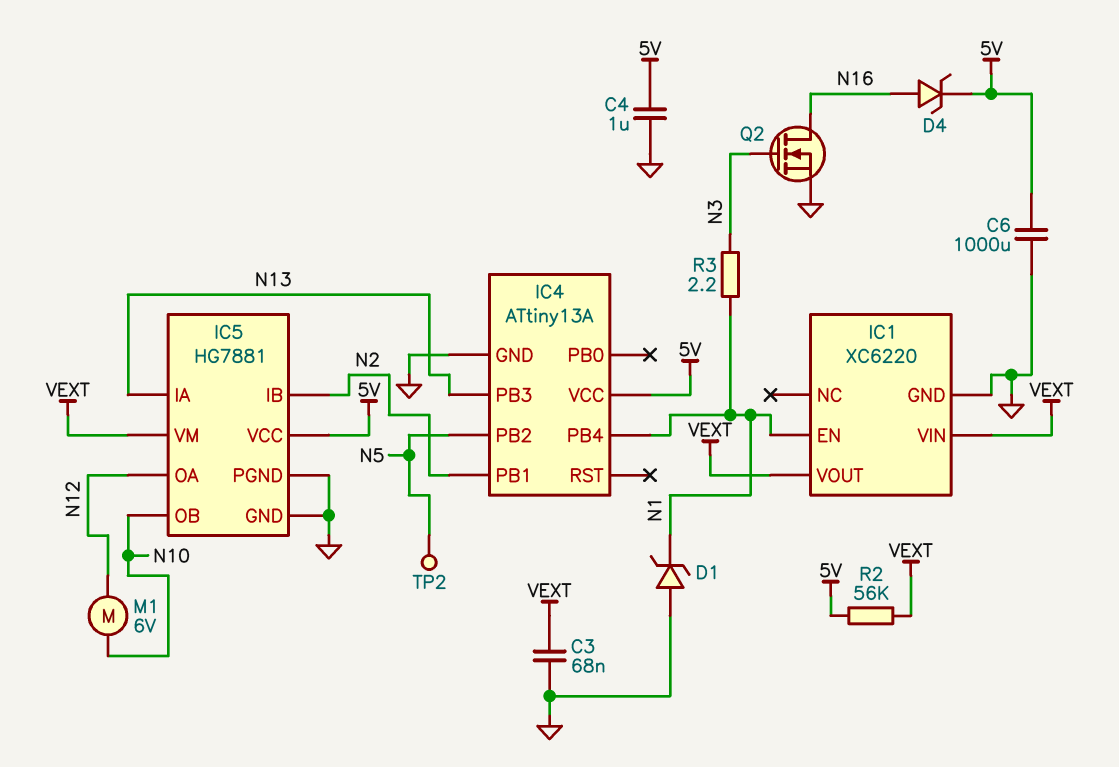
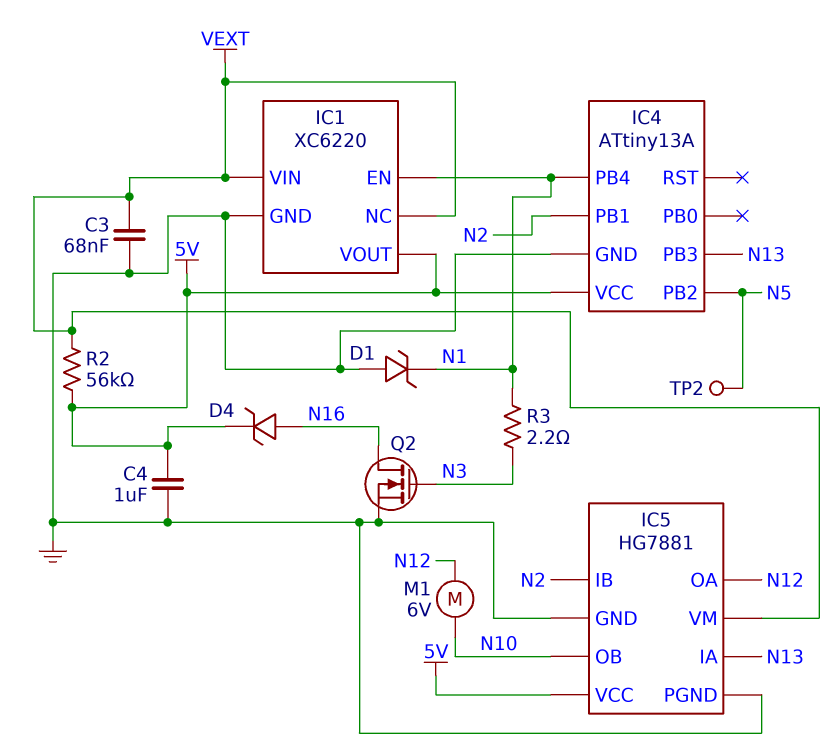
C6: 1000uF (5V, GND) -> none
IC1 pin NC: none -> VEXT
IC1 pin VOUT: VEXT -> 5V

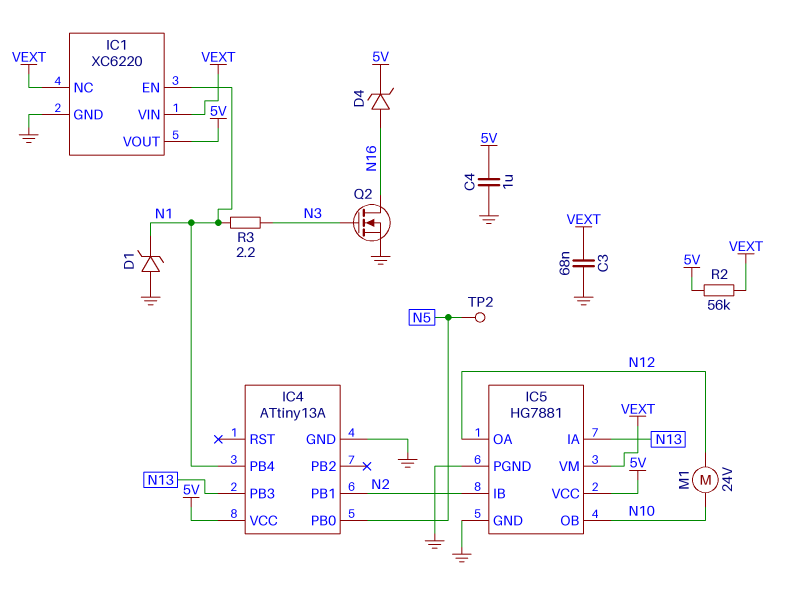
IC4 pin PB0: none -> N5
IC4 pin PB2: N5 -> none
M1: motor 6V (N10, N12) -> motor 24V (N10, N12)

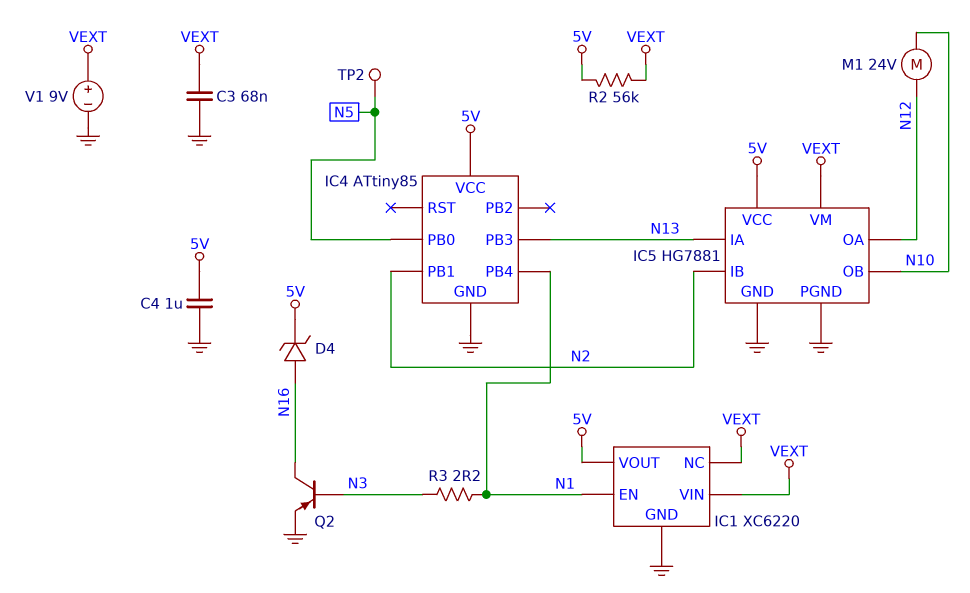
D1: zener (A GND, K N1) -> none
IC4: ATtiny13A -> ATtiny85
Q2: NMOS (G N3, D N16, S GND) -> PNP (B N3, C N16, E GND)
V1: none -> 9V (plus VEXT, minus GND)

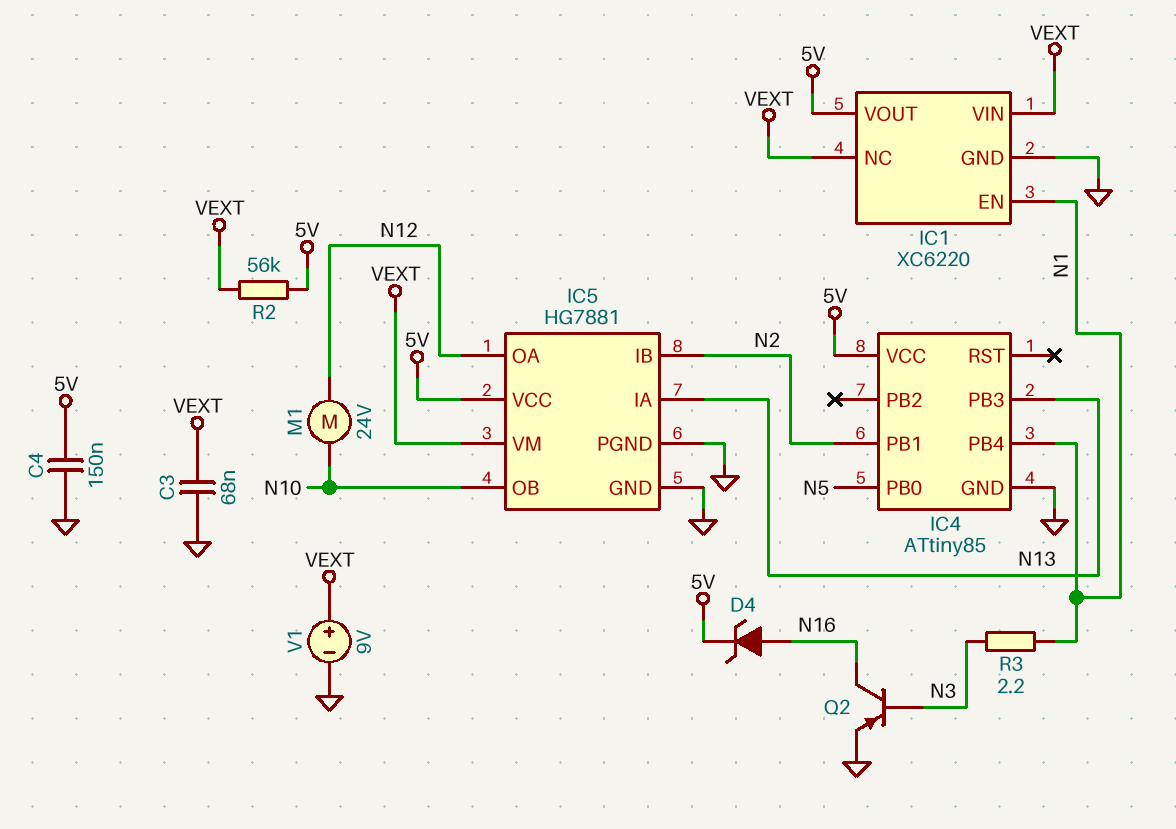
C4: 1uF (5V, GND) -> 150nF (5V, GND)
TP2: test point (N5) -> none

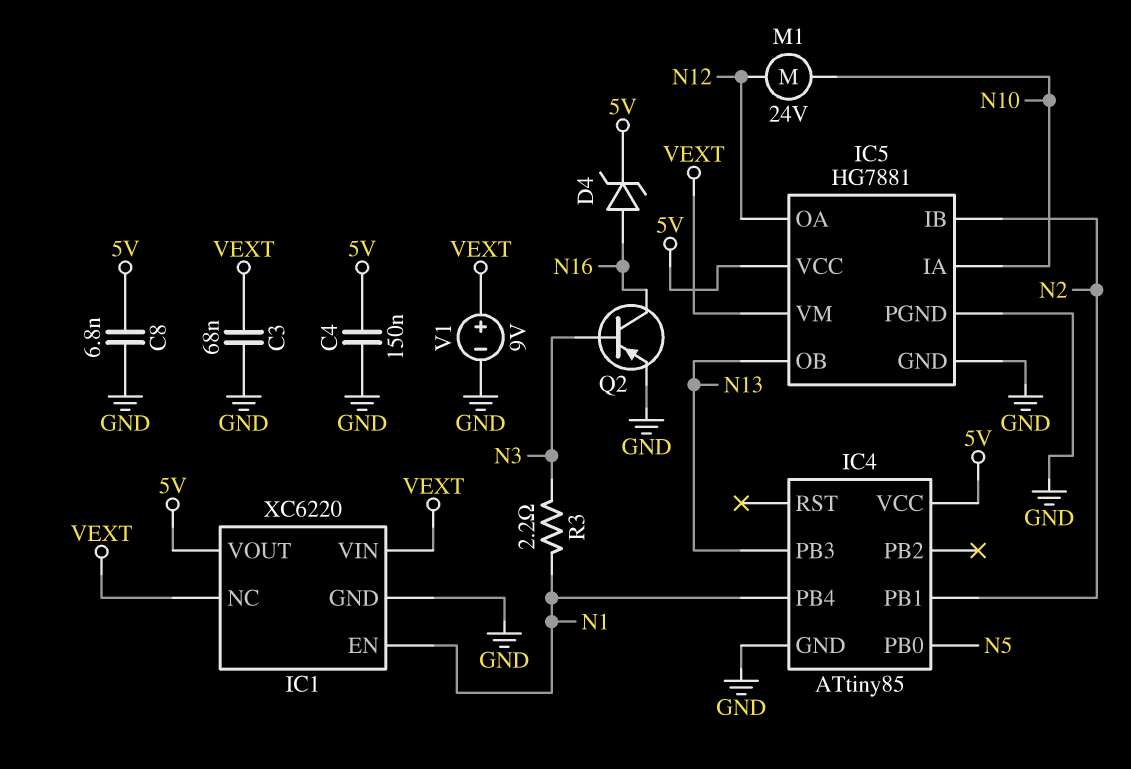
C8: none -> 6.8nF (5V, GND)
IC5 pin IA: N13 -> N10
IC5 pin OB: N10 -> N13
R2: 56k (5V, VEXT) -> none

